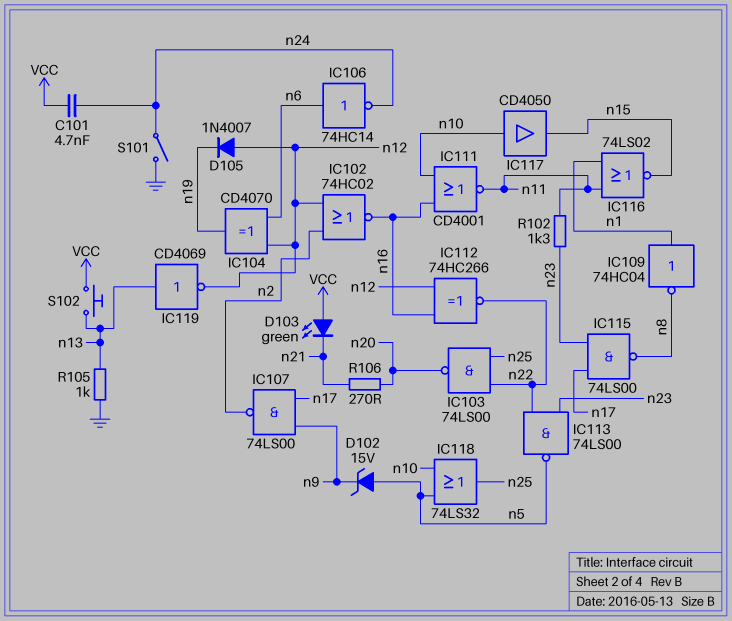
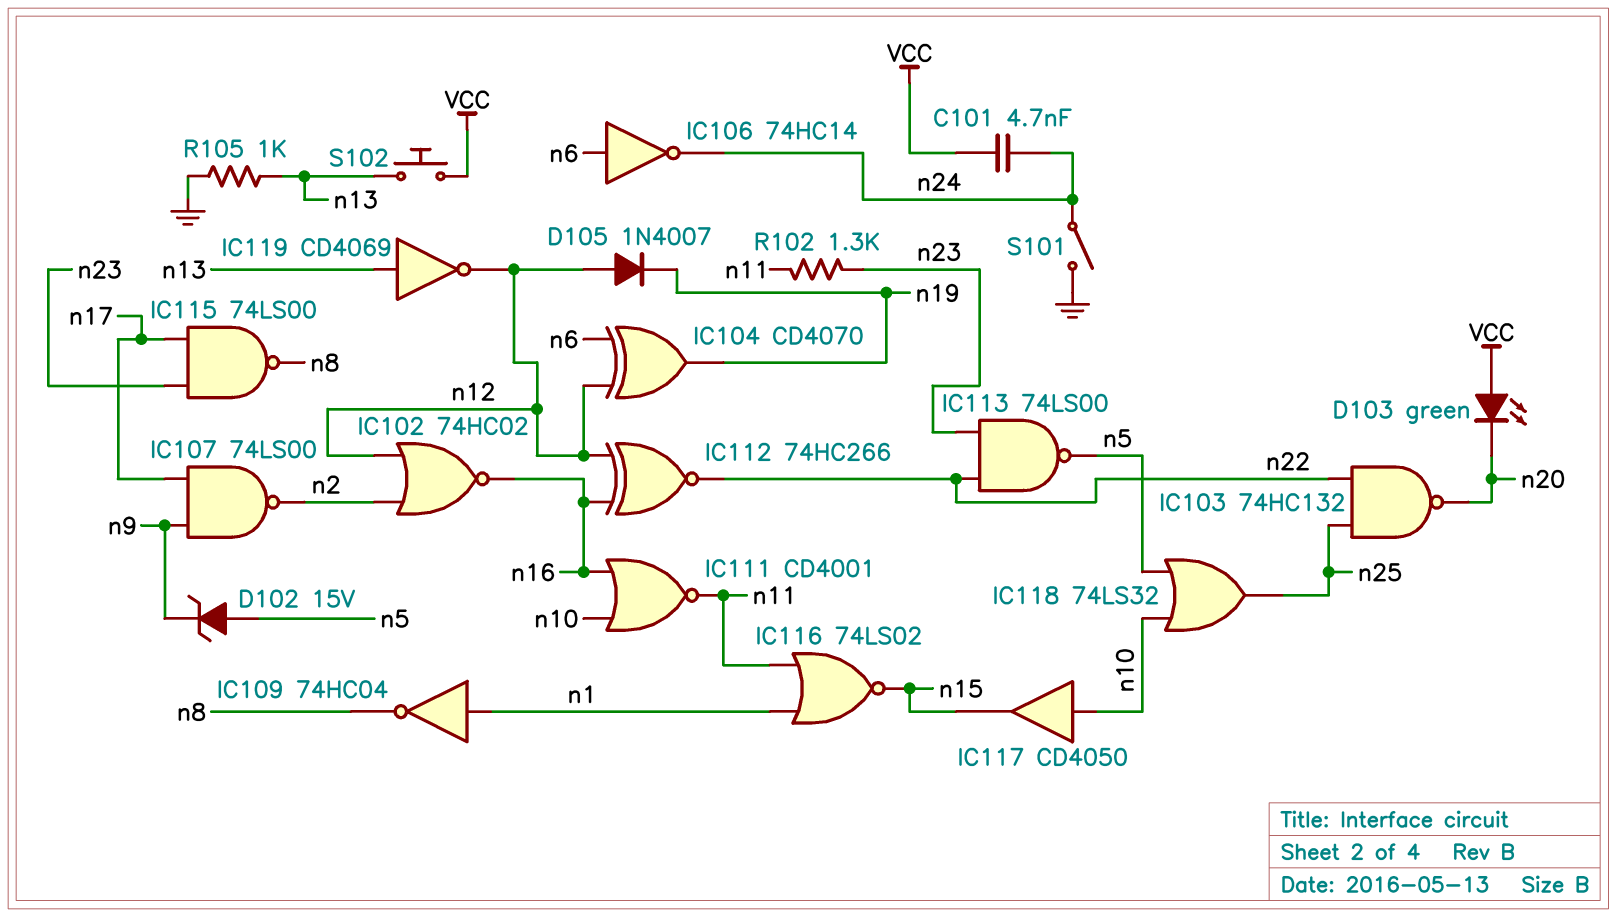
D103: LED green (A VCC, K n21) -> LED green (A VCC, K n20)
IC103: NAND 74LS00 (in n22, in n25, out n20) -> NAND 74HC132 (in n22, in n25, out n20)
R106: 270 (n20, n21) -> none

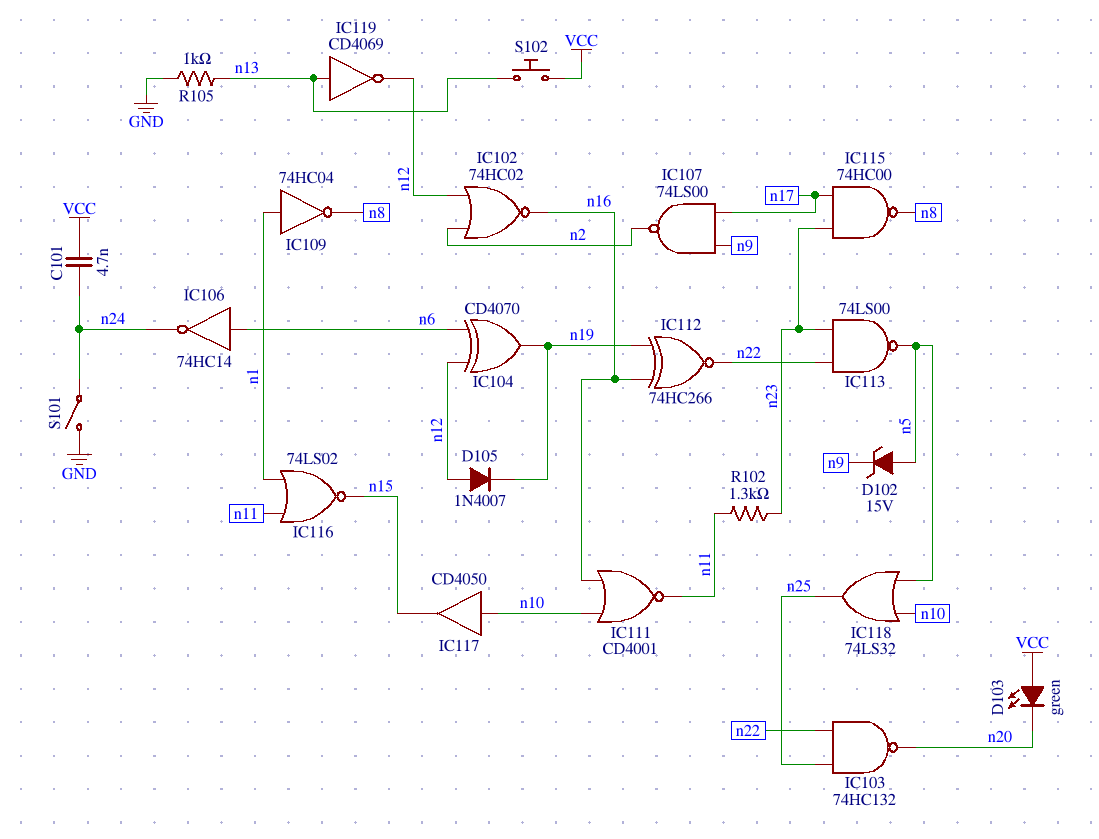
IC112: XNOR 74HC266 (in n12, in n16, out n22) -> XNOR 74HC266 (in n16, in n19, out n22)
IC115: NAND 74LS00 (in n17, in n23, out n8) -> NAND 74HC00 (in n17, in n23, out n8)

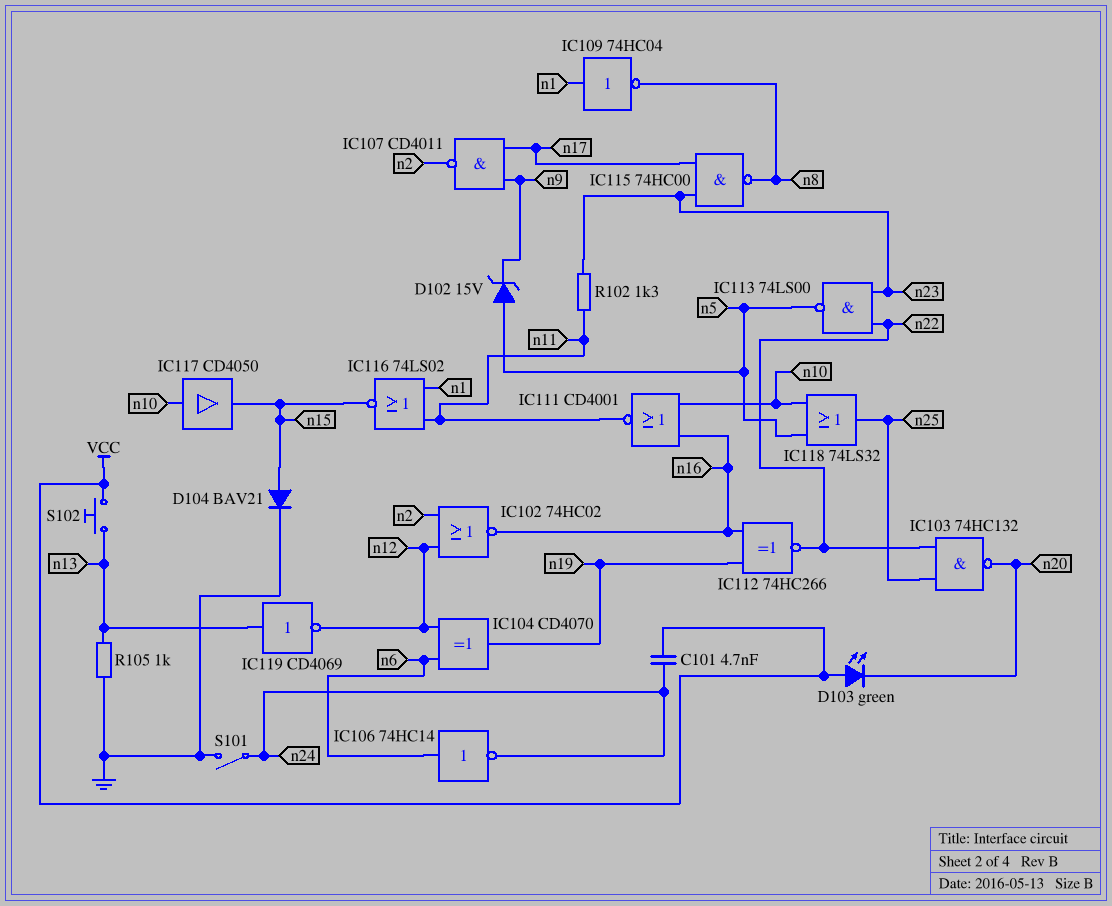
D104: none -> diode BAV21 (A n15, K GND)
D105: diode 1N4007 (A n12, K n19) -> none
IC107: NAND 74LS00 (in n9, in n17, out n2) -> NAND CD4011 (in n9, in n17, out n2)

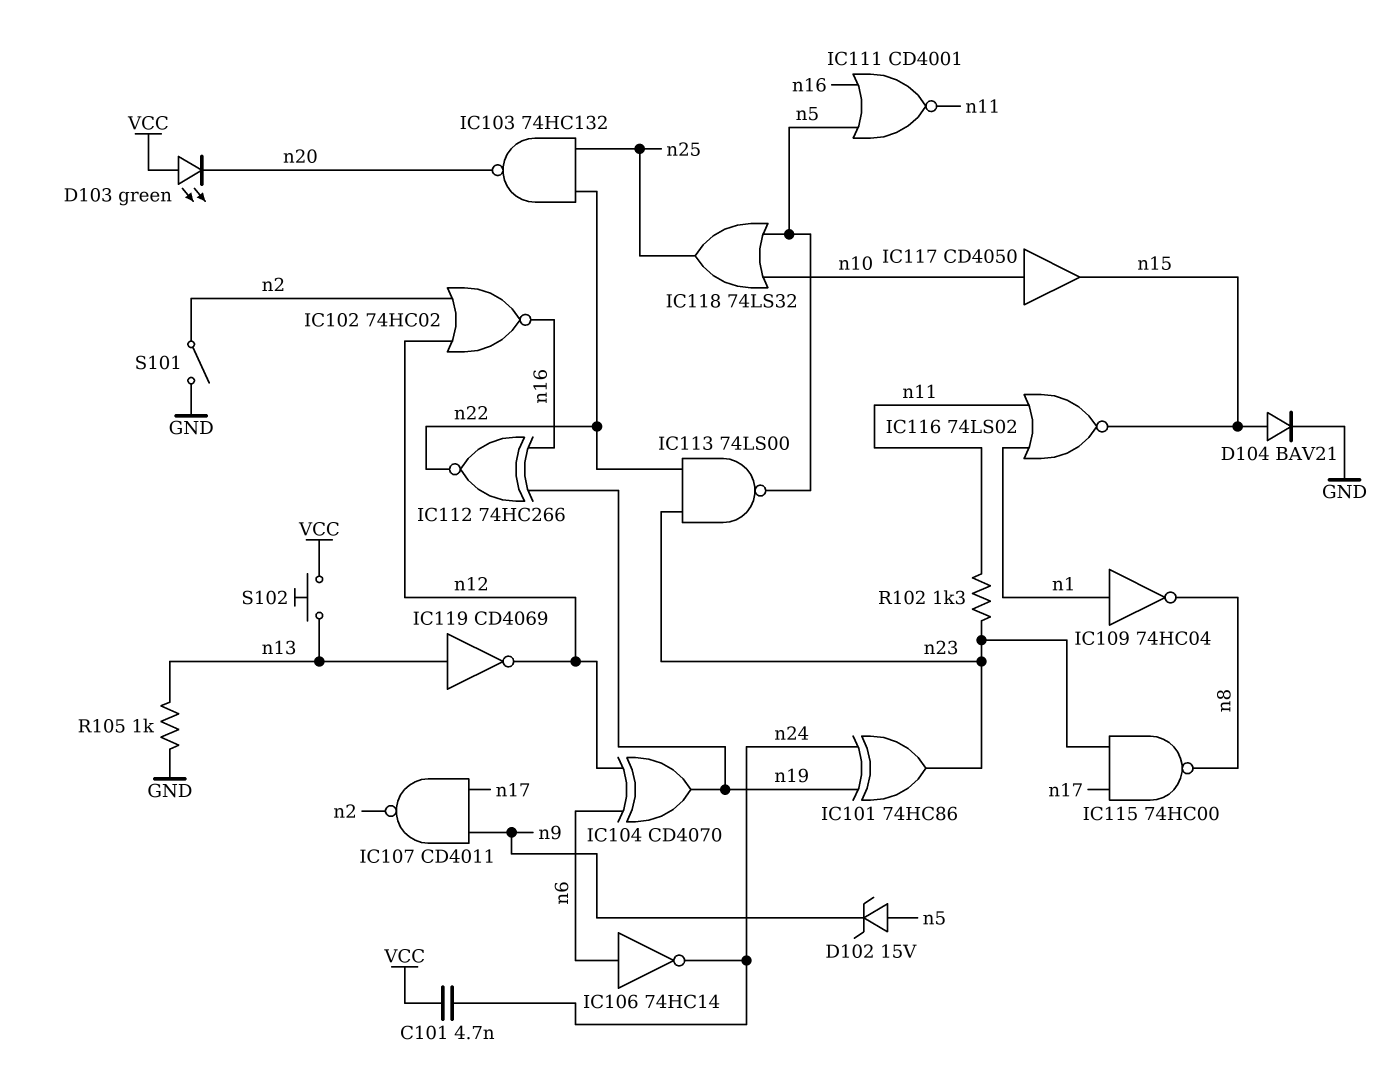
IC101: none -> XOR 74HC86 (in n19, in n24, out n23)
IC111: NOR CD4001 (in n10, in n16, out n11) -> NOR CD4001 (in n5, in n16, out n11)
S101: switch (GND, n24) -> switch (GND, n2)

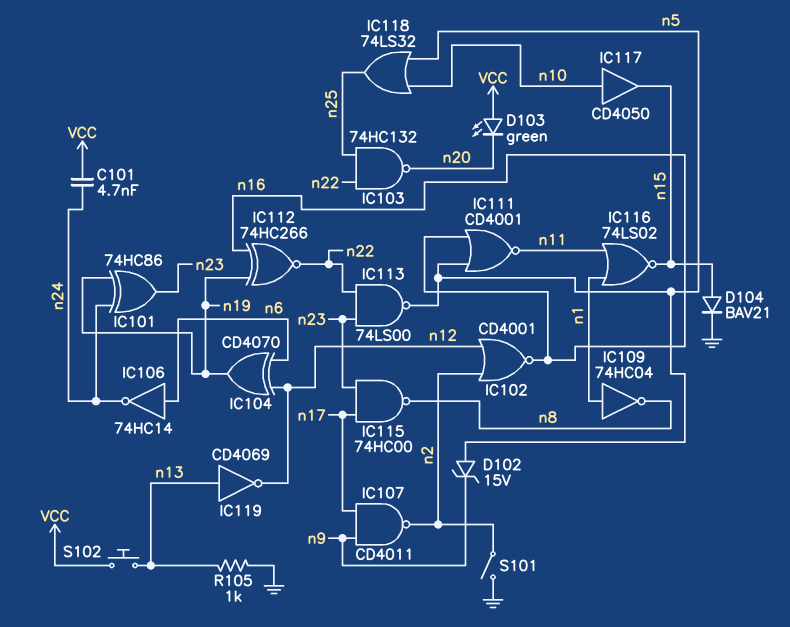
IC102: NOR 74HC02 (in n2, in n12, out n16) -> NOR CD4001 (in n2, in n12, out n16)
R102: 1.3k (n11, n23) -> none

